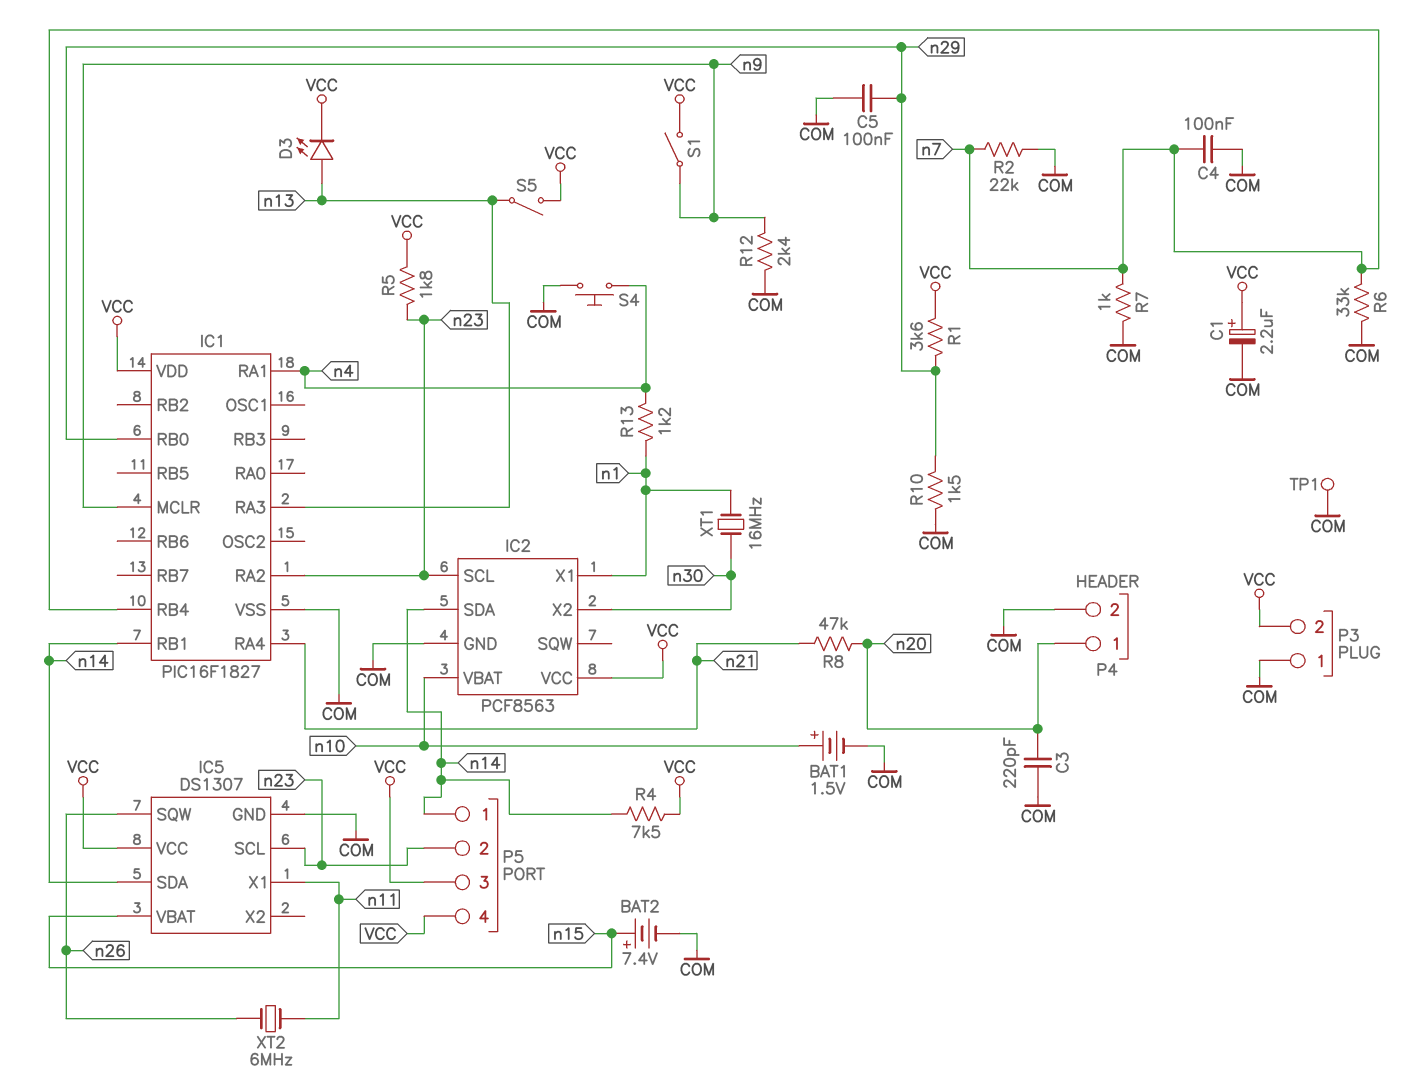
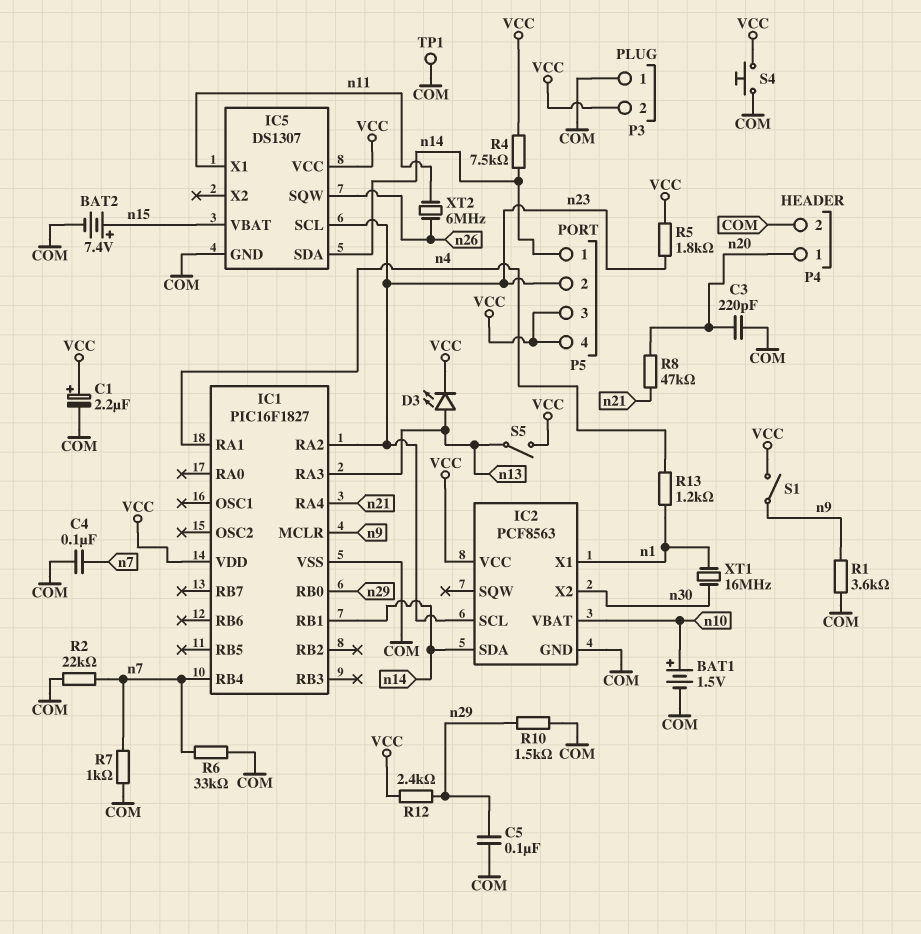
R1: 3.6k (VCC, n29) -> 3.6k (COM, n9)
R12: 2.4k (COM, n9) -> 2.4k (VCC, n29)
S4: button (COM, n4) -> button (COM, VCC)

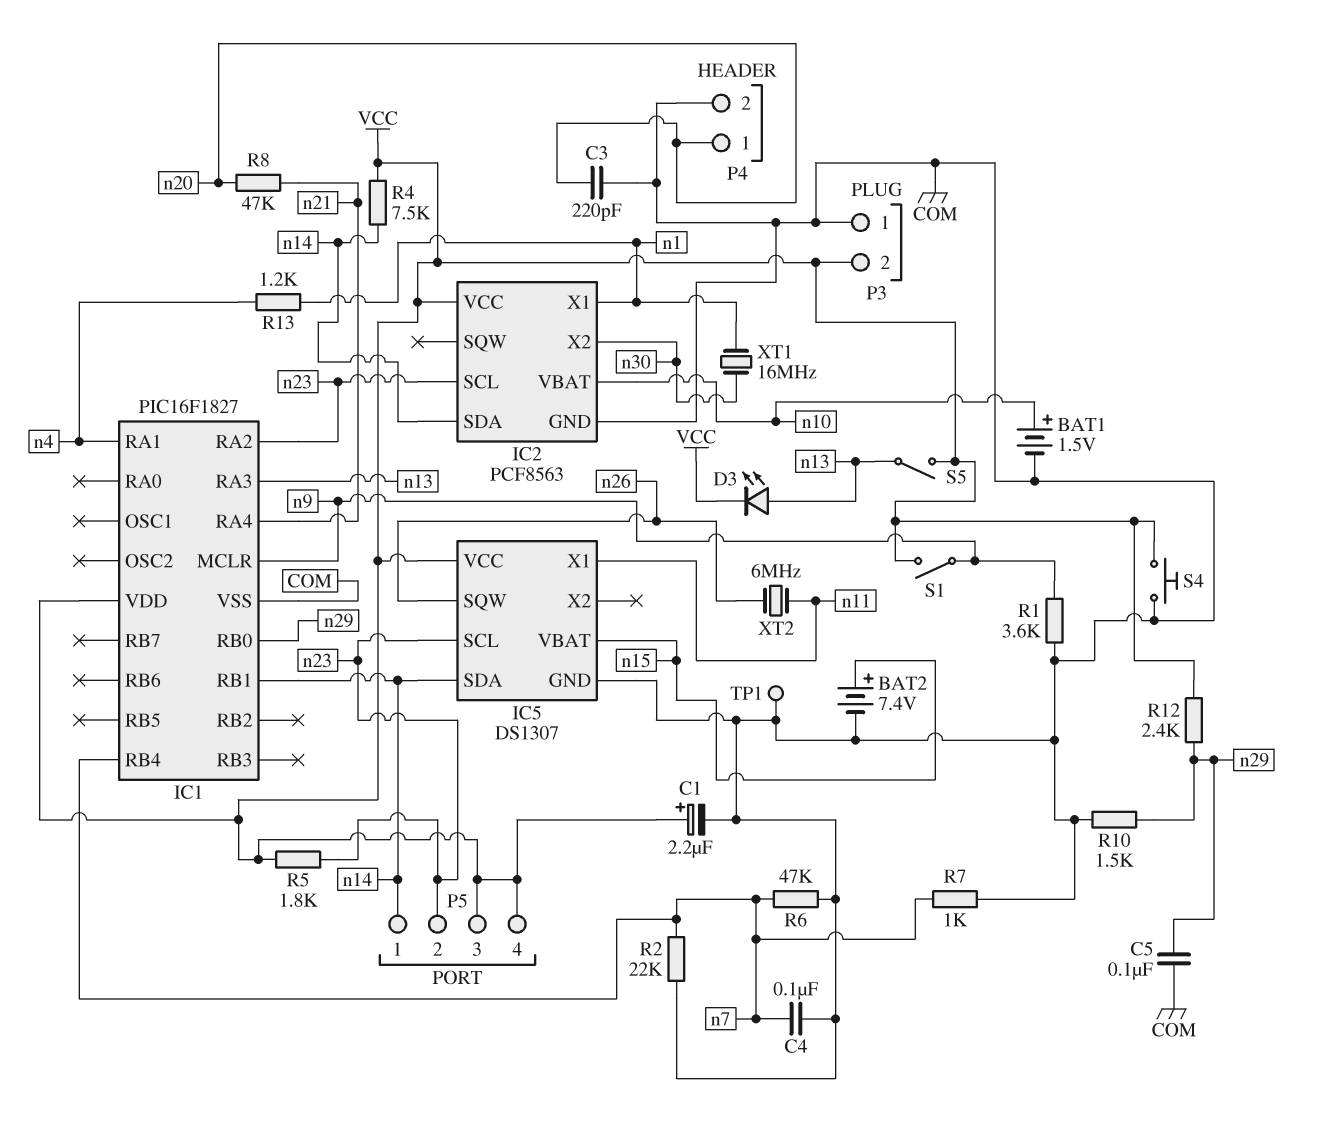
R6: 33k (COM, n7) -> 47k (COM, n7)

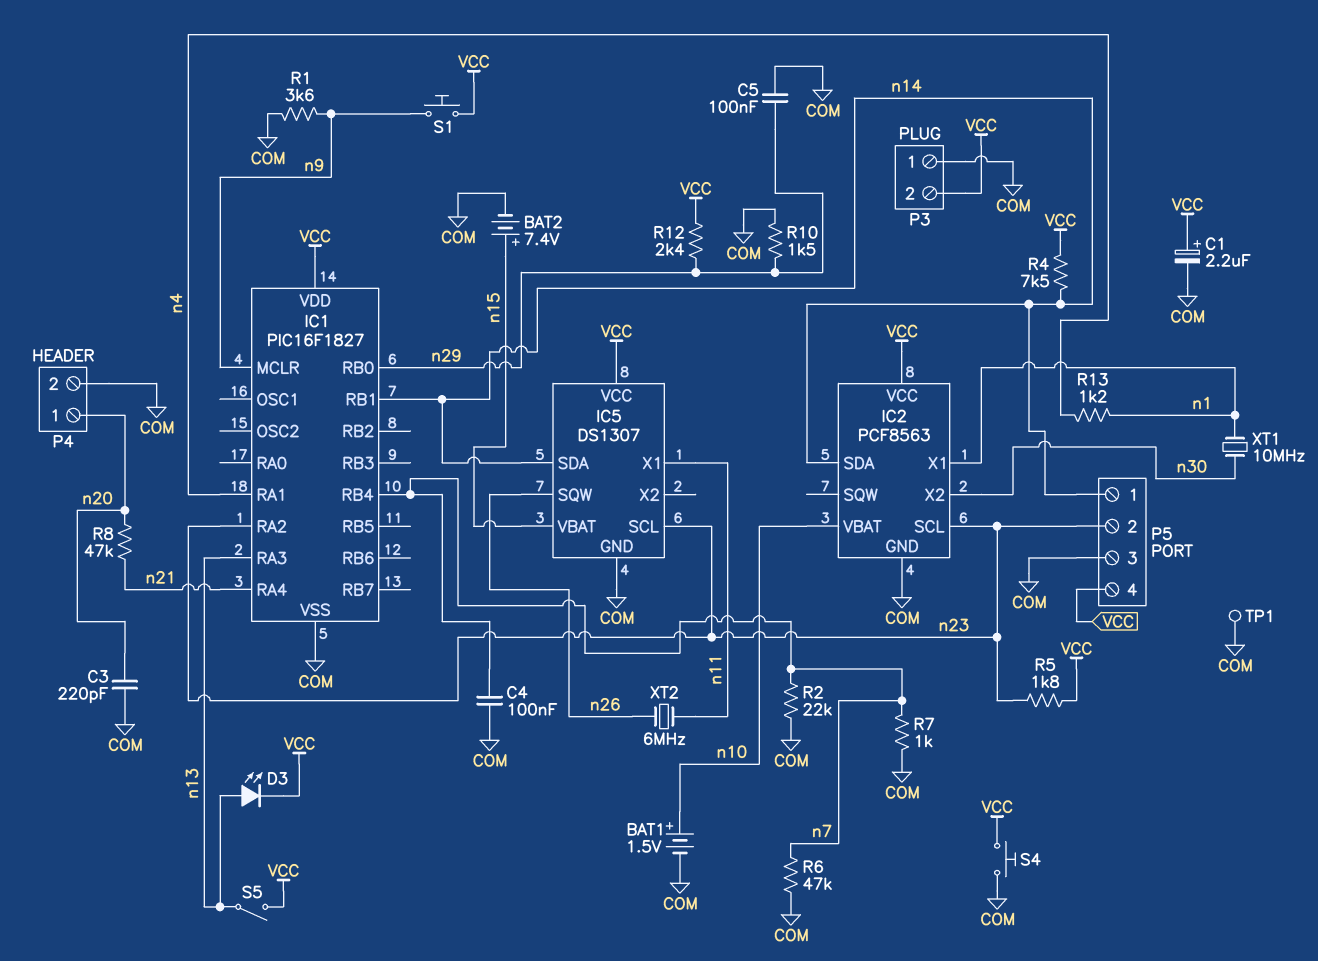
P5 pin 3: VCC -> COM
S1: switch (VCC, n9) -> button (VCC, n9)
XT1: 16MHz (n1, n30) -> 10MHz (n1, n30)

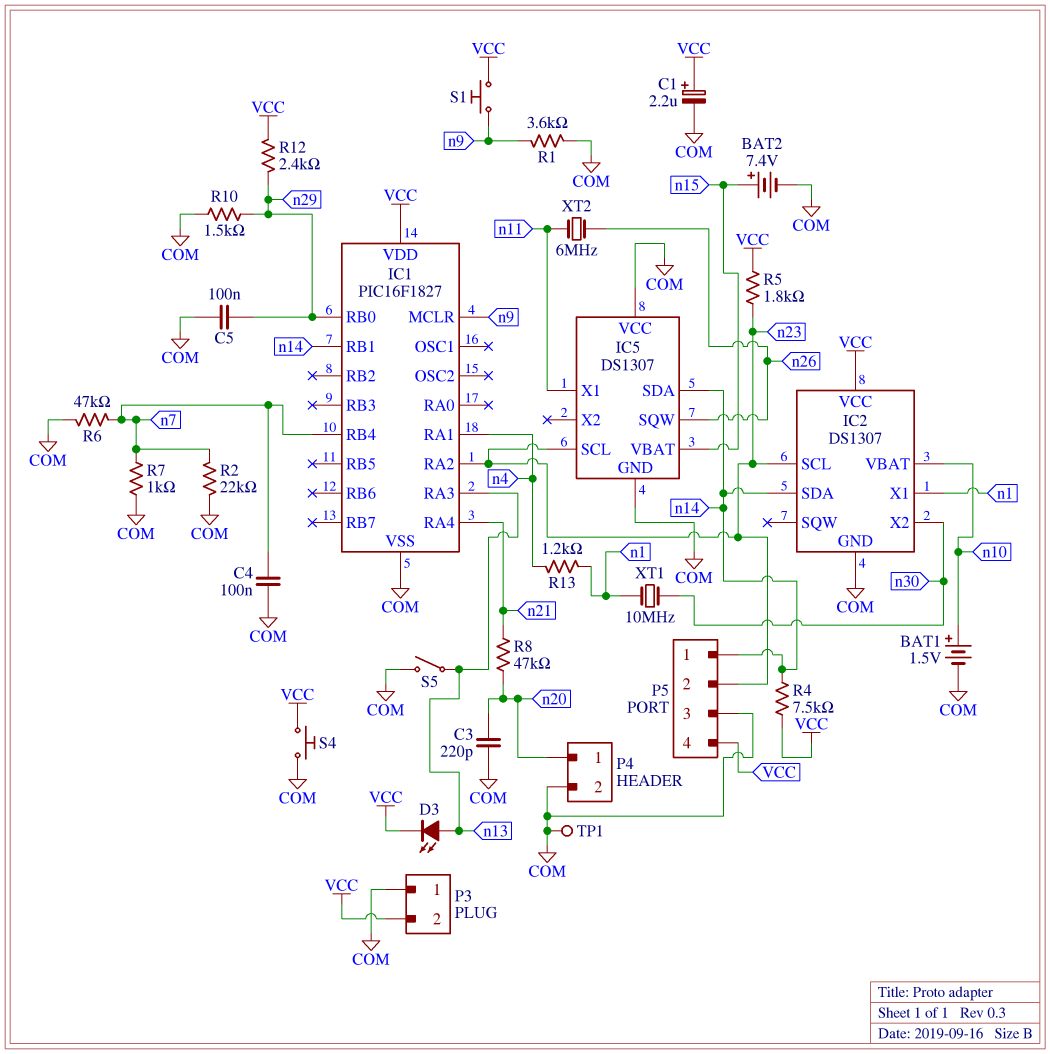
IC2: PCF8563 -> DS1307
IC5 pin VCC: VCC -> COM
S5: switch (VCC, n13) -> switch (COM, n13)

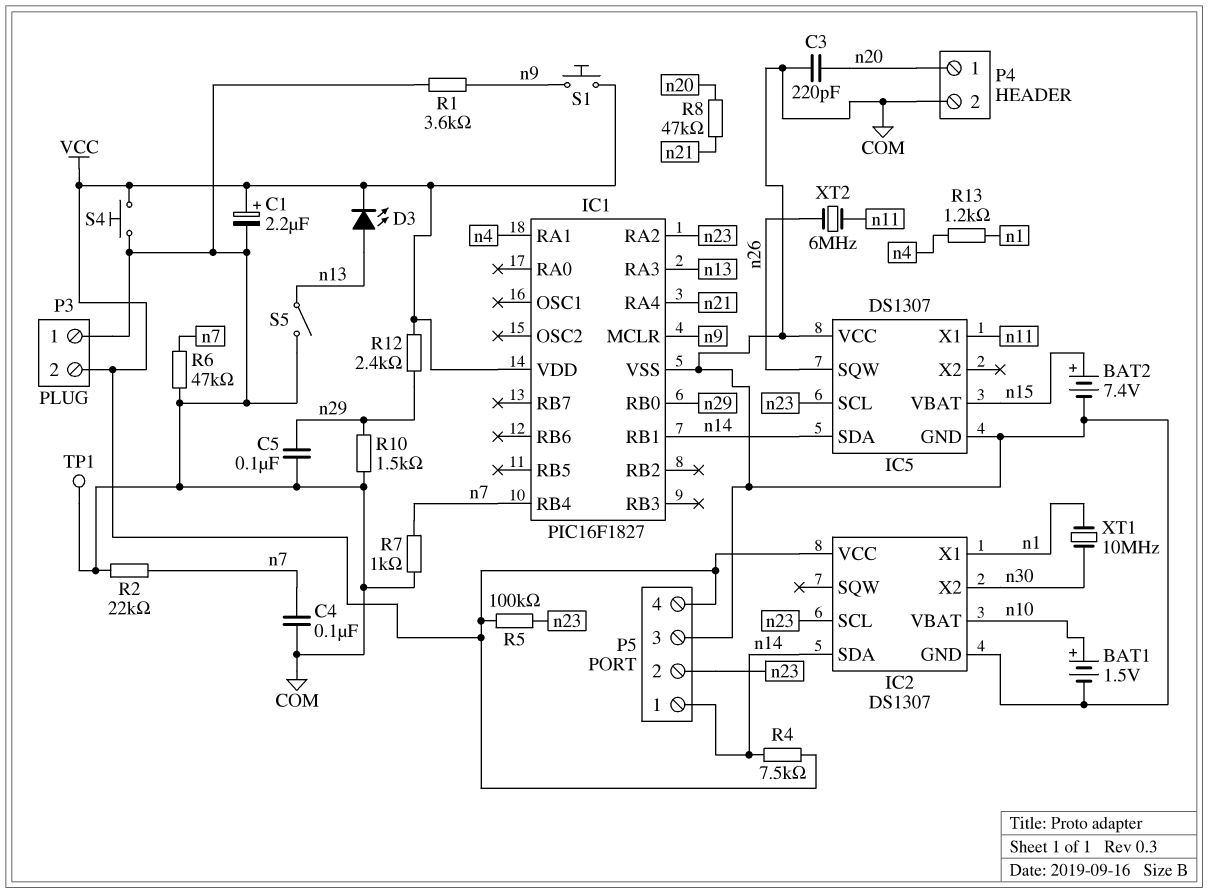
R5: 1.8k (VCC, n23) -> 100k (VCC, n23)

